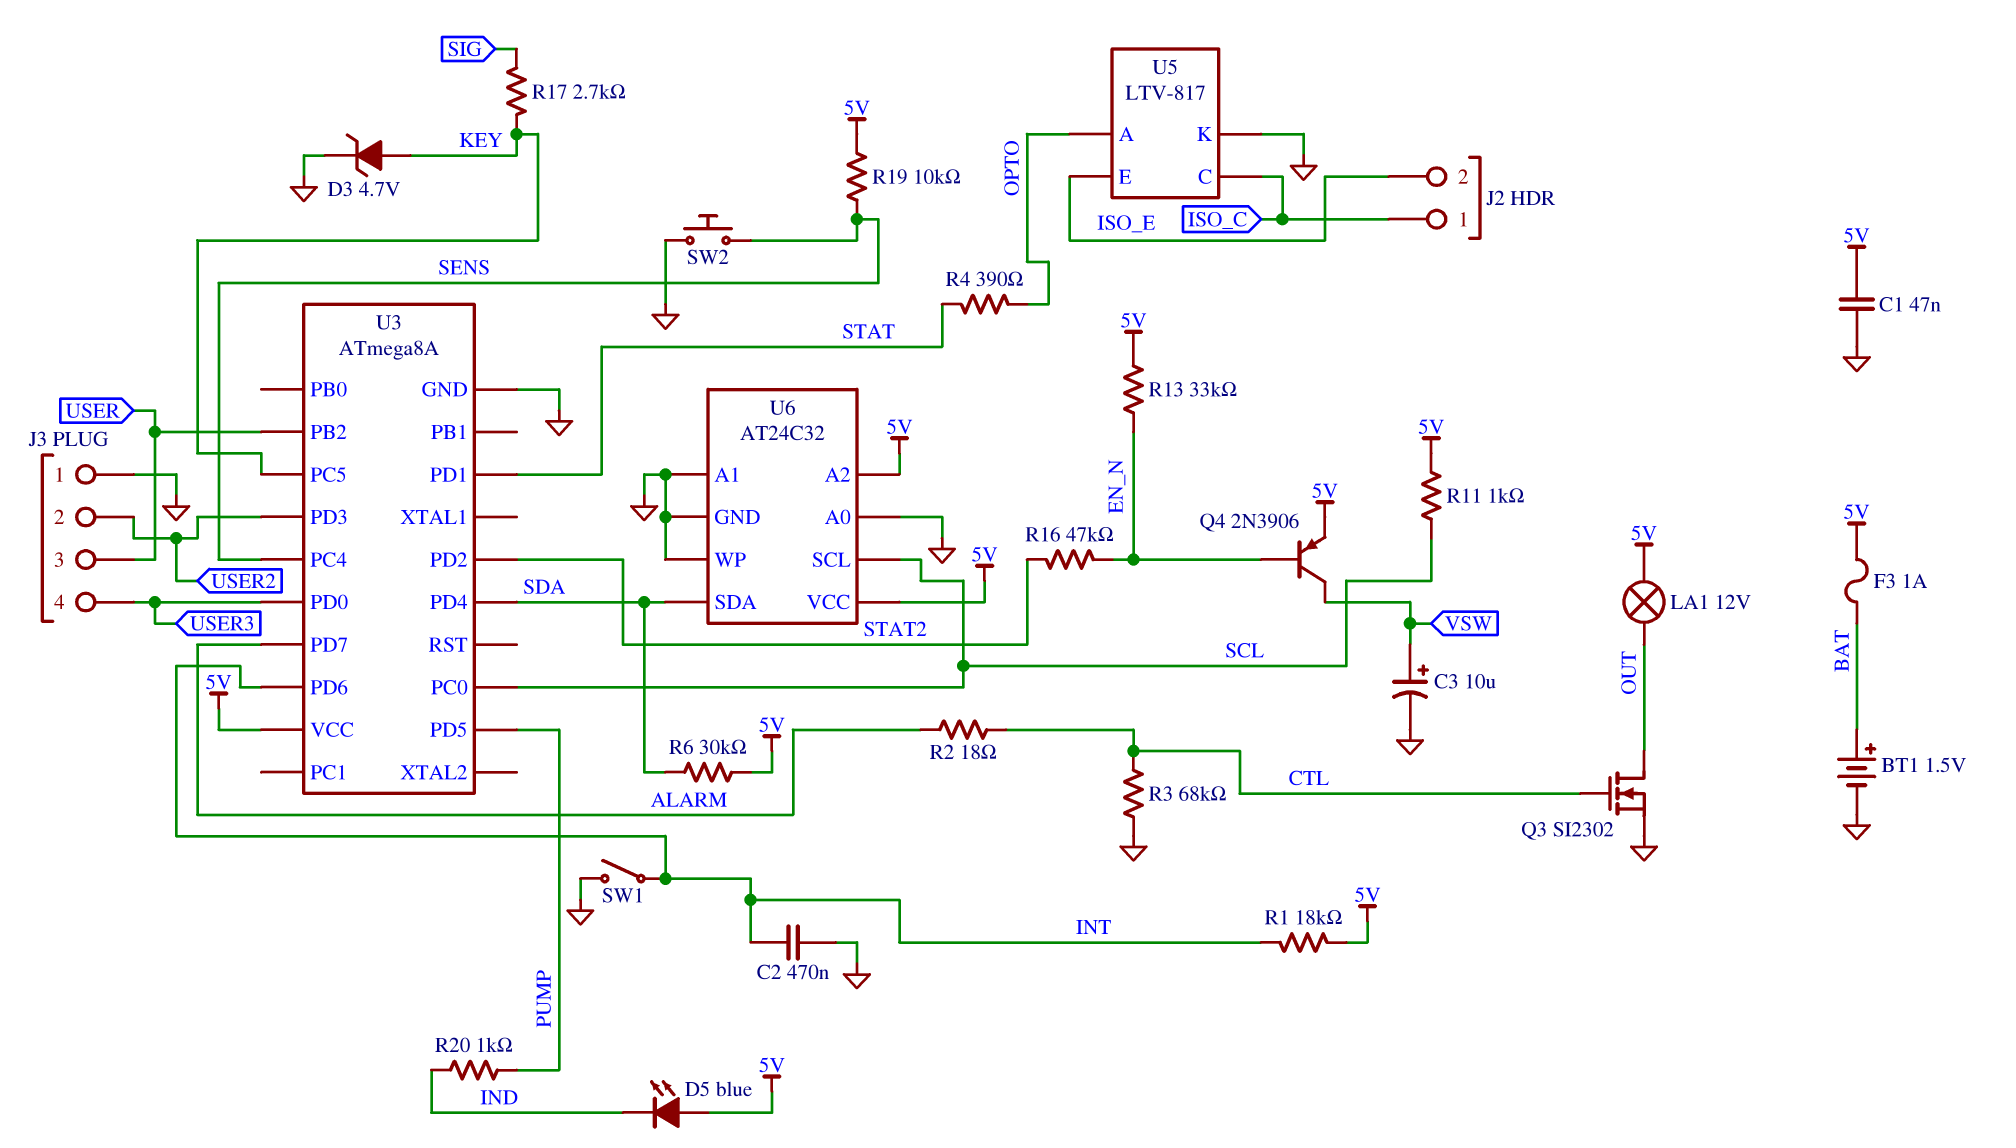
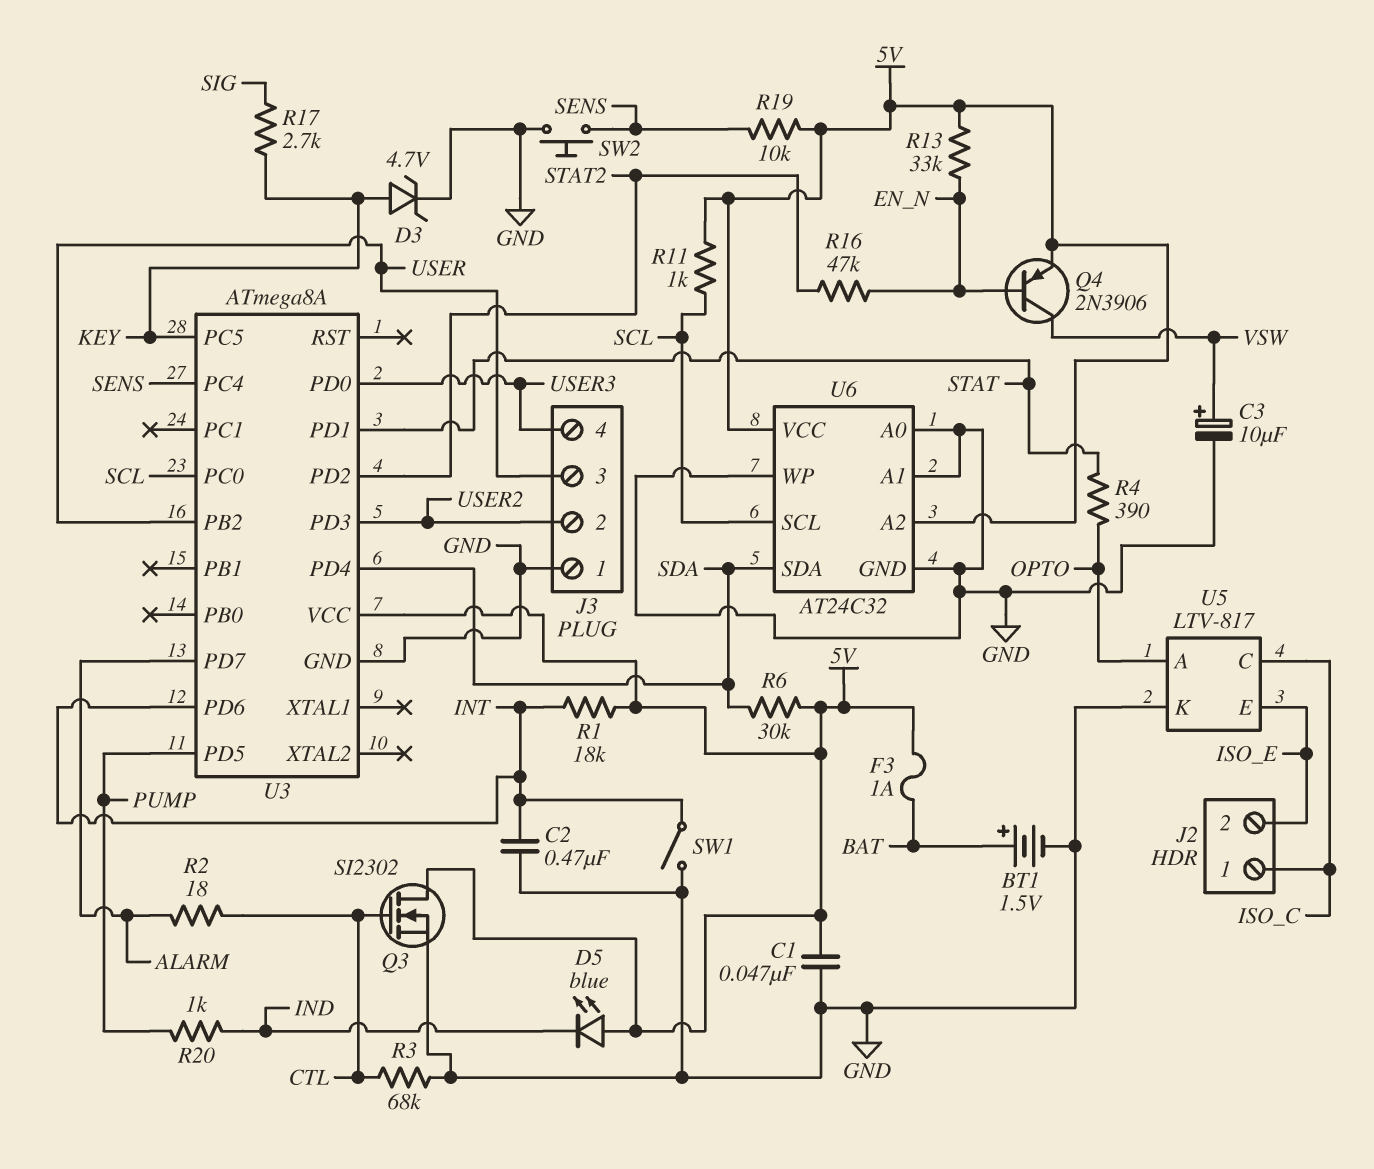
LA1: lamp 12V (5V, OUT) -> none
Q3: NMOS SI2302 (G CTL, D OUT, S GND) -> NMOS SI2302 (G CTL, D 5V, S GND)

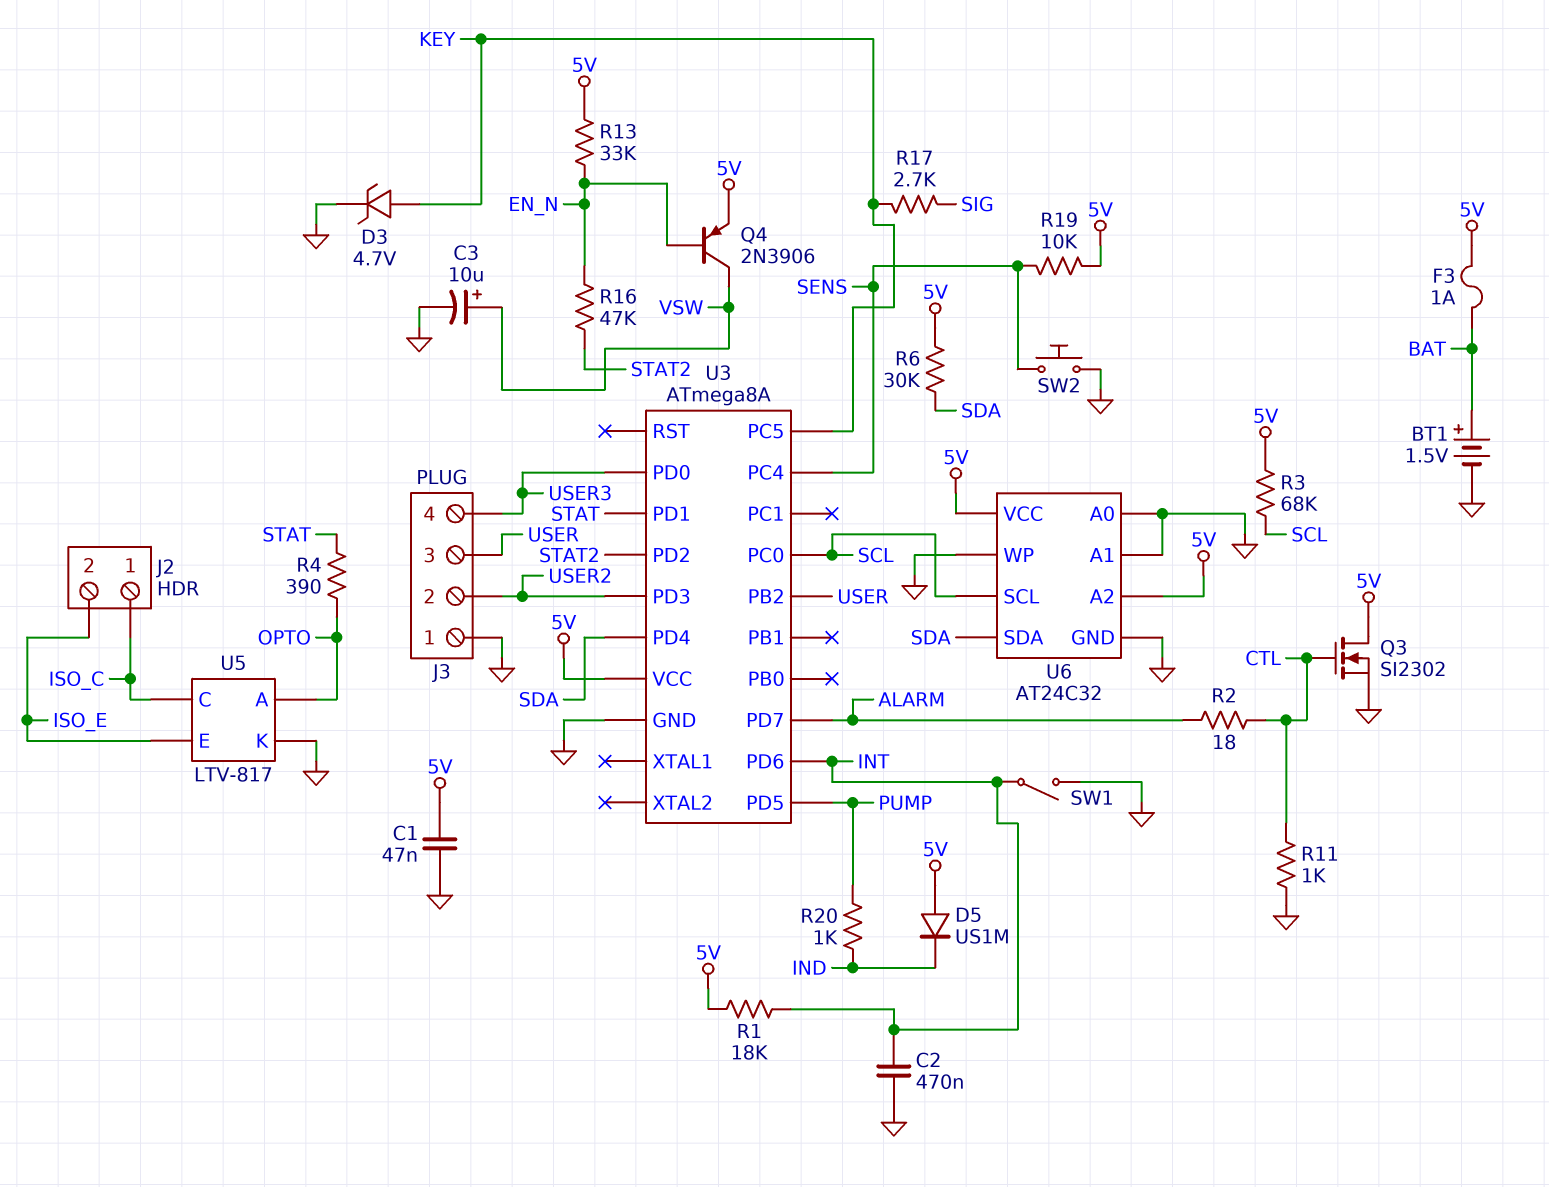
D5: LED blue (A 5V, K IND) -> diode US1M (A 5V, K IND)
R3: 68k (CTL, GND) -> 68k (5V, SCL)
R11: 1k (5V, SCL) -> 1k (CTL, GND)

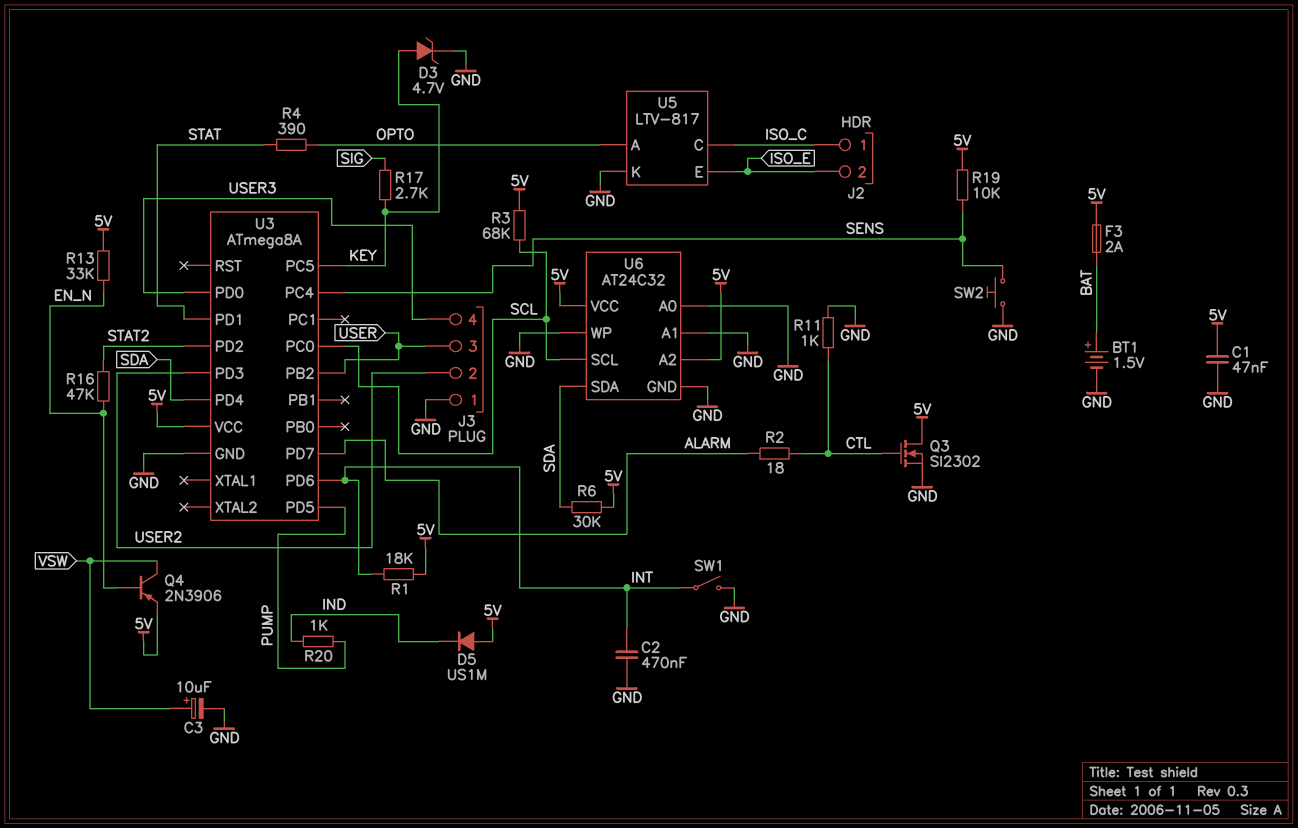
F3: 1A (5V, BAT) -> 2A (5V, BAT)

